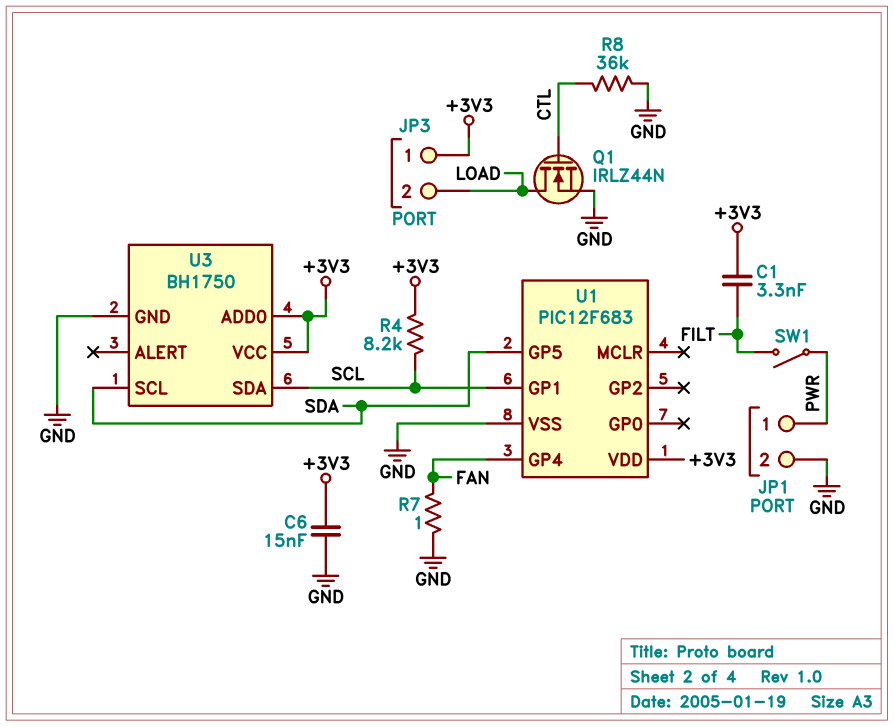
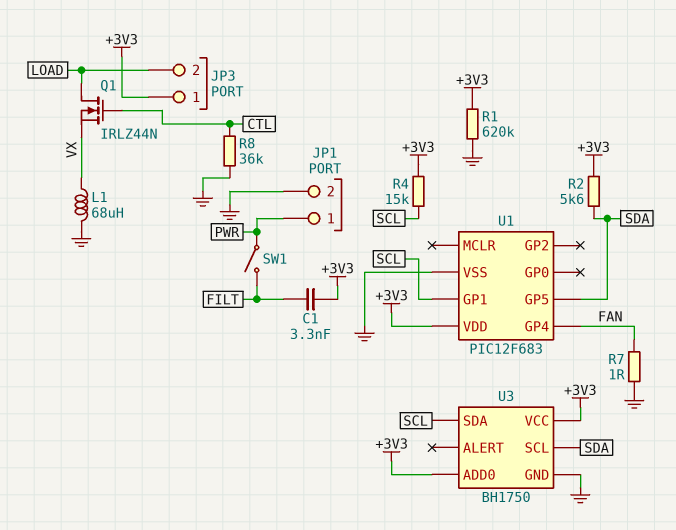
C6: 15nF (+3V3, GND) -> none
L1: none -> 68uH (GND, VX)
Q1: NMOS IRLZ44N (G CTL, D LOAD, S GND) -> NMOS IRLZ44N (G CTL, D LOAD, S VX)
R1: none -> 620k (+3V3, GND)
R2: none -> 5.6k (+3V3, SDA)
R4: 8.2k (+3V3, SCL) -> 15k (+3V3, SCL)

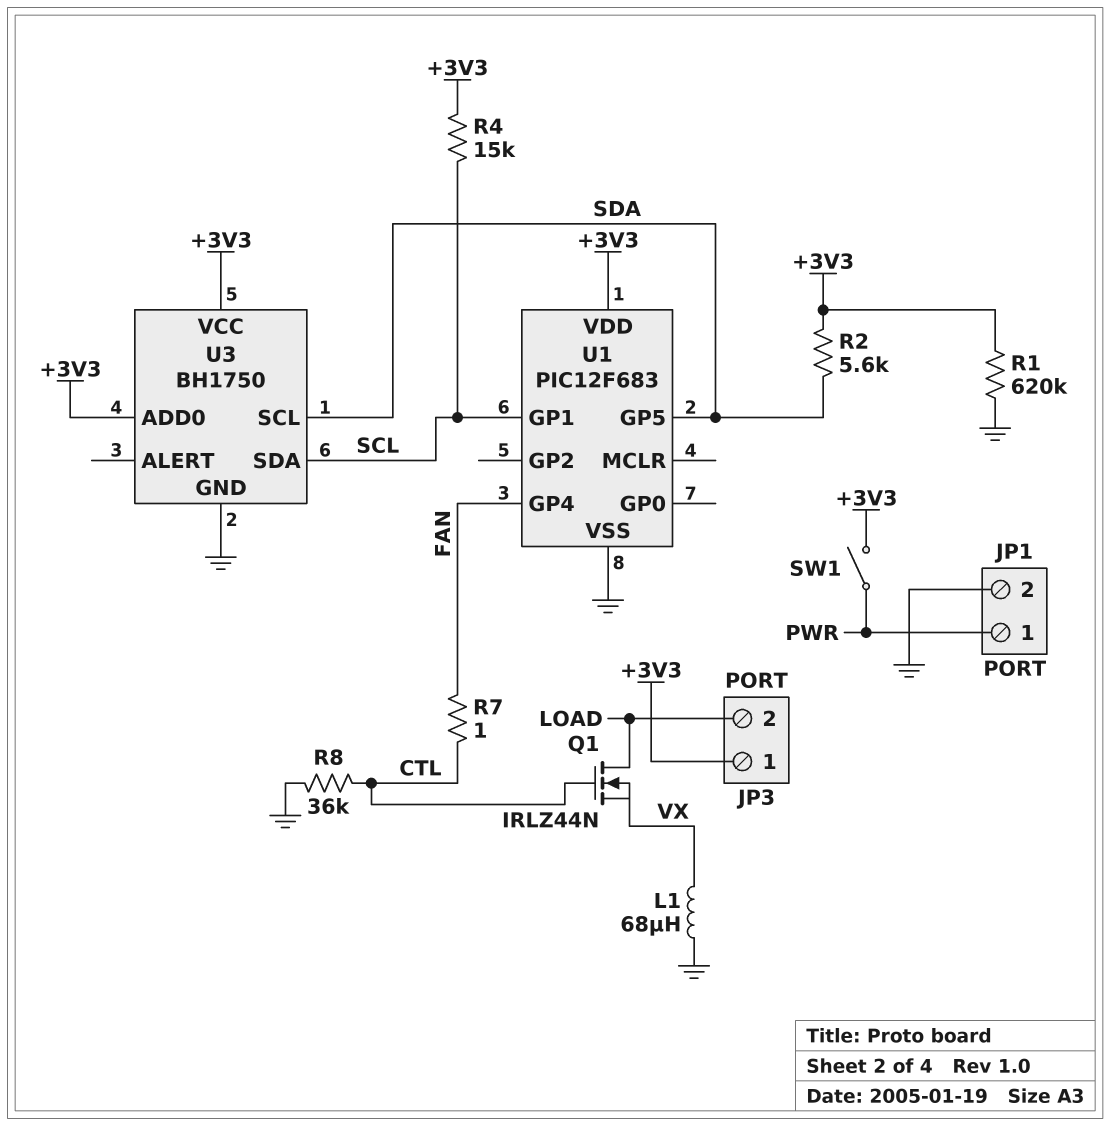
C1: 3.3nF (+3V3, FILT) -> none
R7: 1 (FAN, GND) -> 1 (CTL, FAN)
SW1: switch (FILT, PWR) -> switch (+3V3, PWR)

